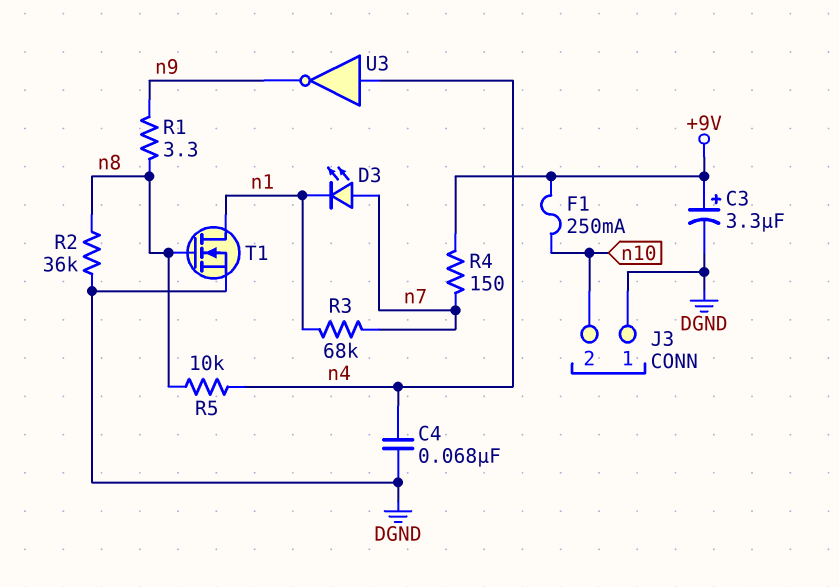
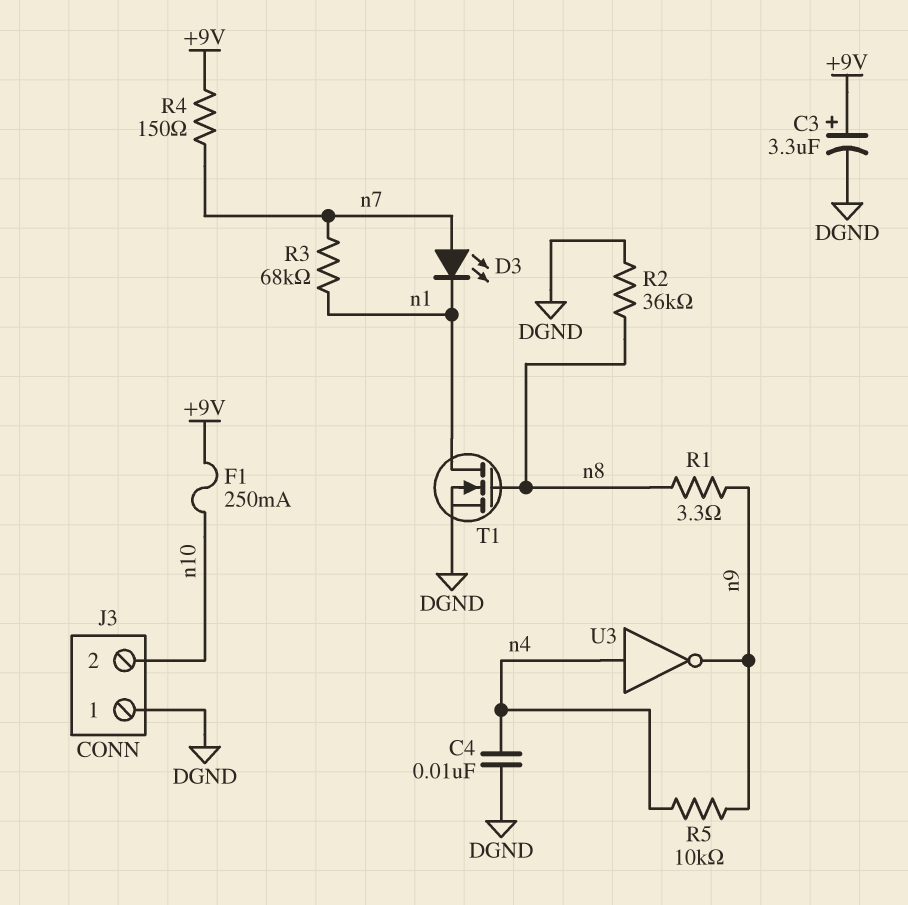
C4: 68nF (DGND, n4) -> 10nF (DGND, n4)
R5: 10k (n4, n8) -> 10k (n4, n9)

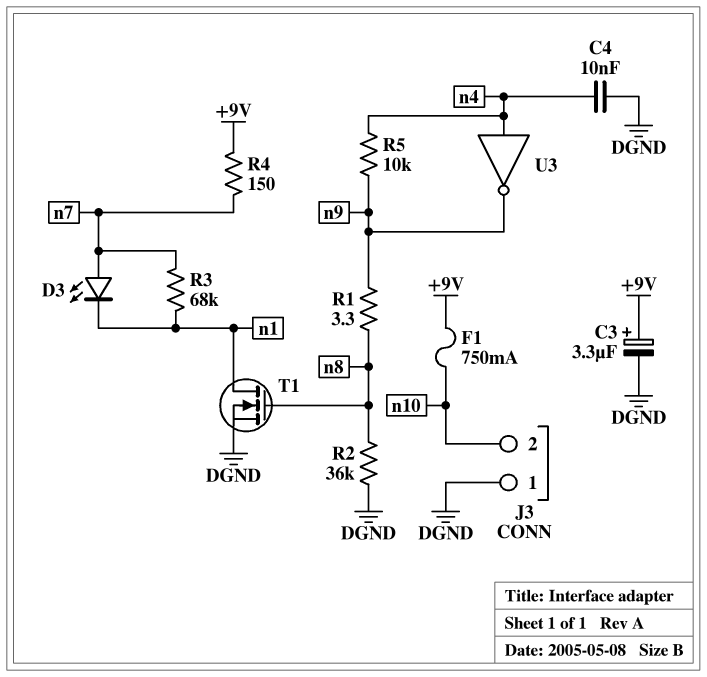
F1: 250mA (+9V, n10) -> 750mA (+9V, n10)

